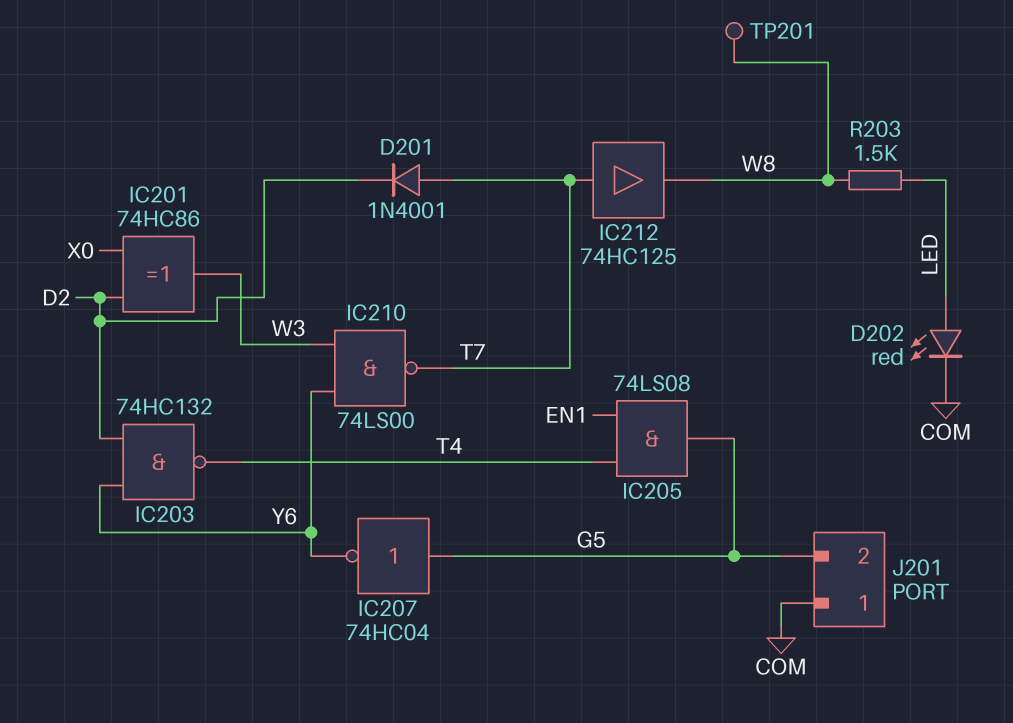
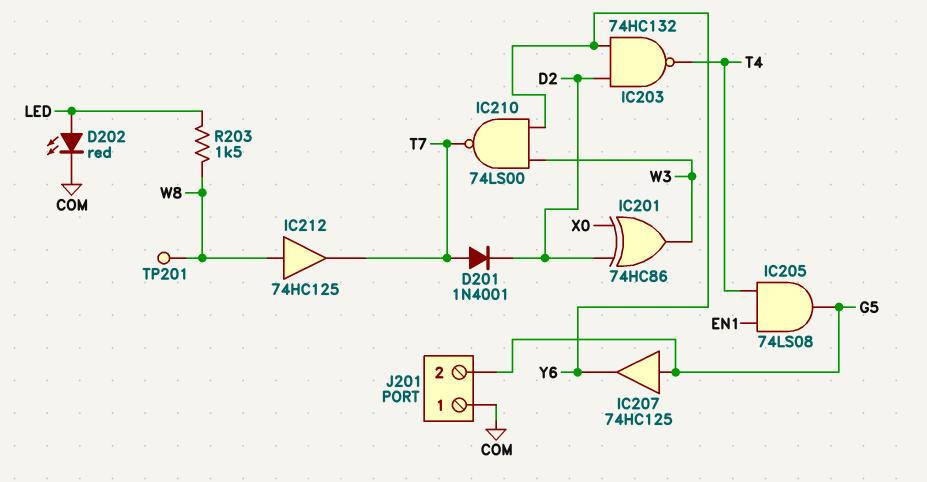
IC207: NOT 74HC04 (in G5, out Y6) -> buffer 74HC125 (in G5, out Y6)
IC212: buffer 74HC125 (in T7, out W8) -> buffer 74HC125 (in W8, out T7)

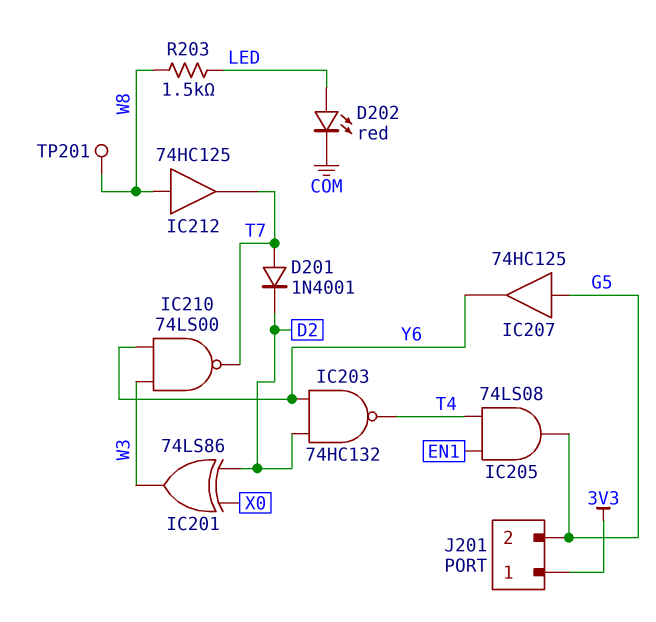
IC201: XOR 74HC86 (in D2, in X0, out W3) -> XOR 74LS86 (in D2, in X0, out W3)
J201 pin 1: COM -> 3V3

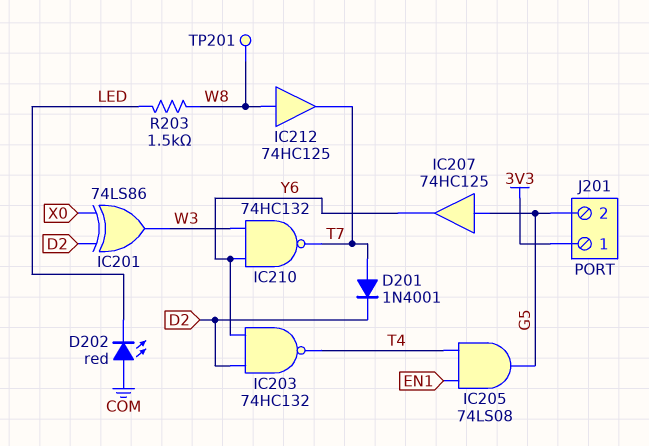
D202: LED red (A LED, K COM) -> LED red (A COM, K LED)
IC210: NAND 74LS00 (in W3, in Y6, out T7) -> NAND 74HC132 (in W3, in Y6, out T7)

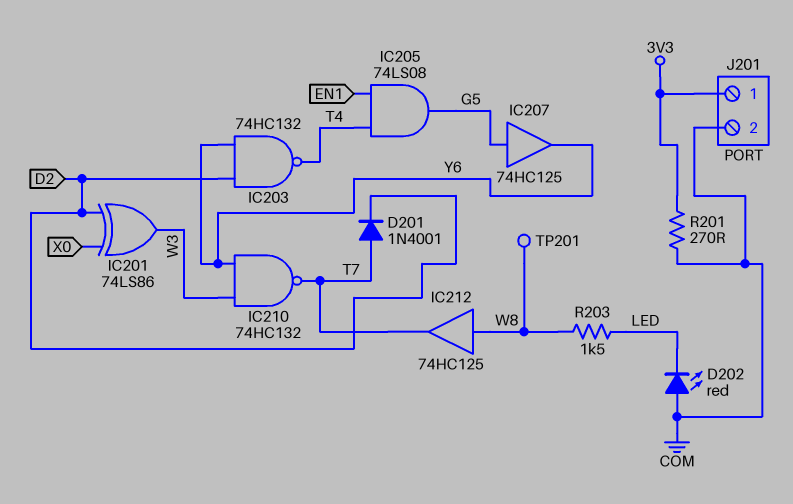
J201 pin 2: G5 -> COM
R201: none -> 270 (3V3, COM)

